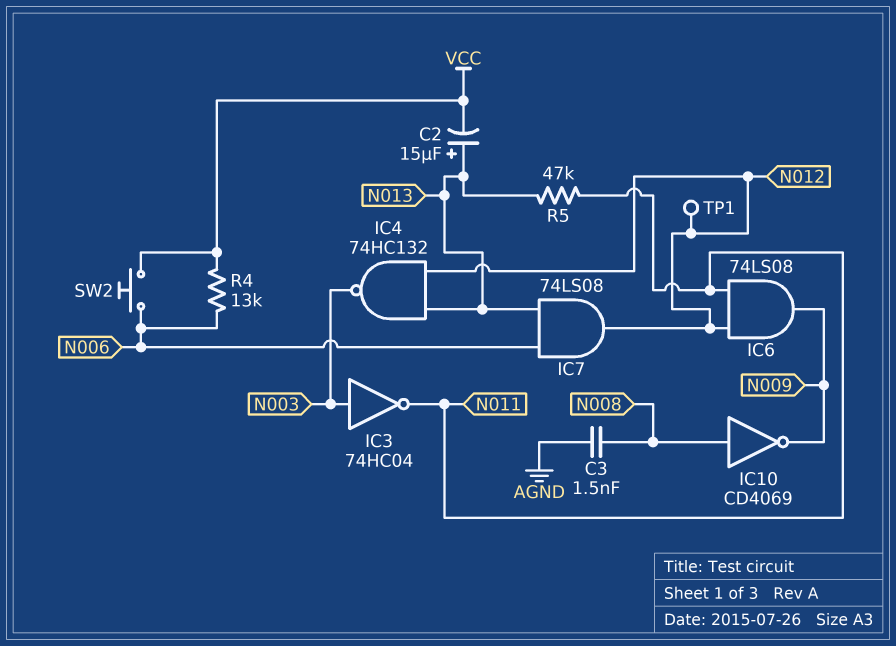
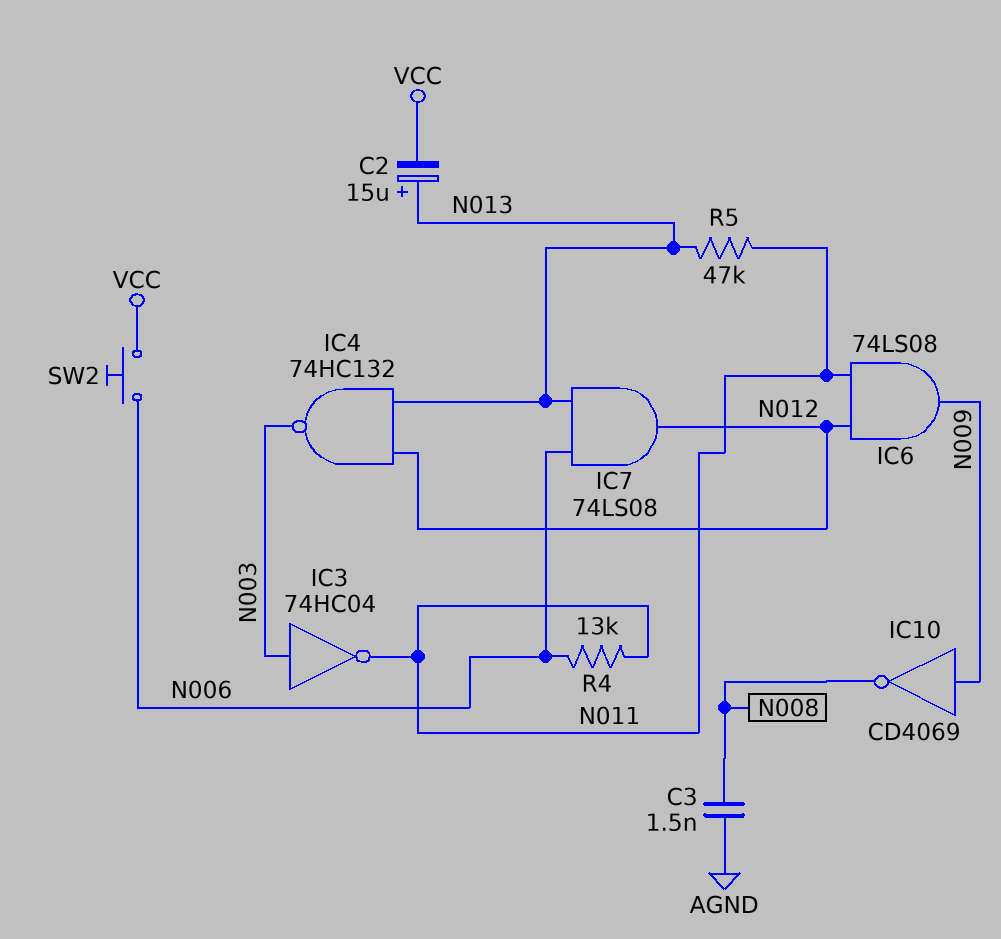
IC10: NOT CD4069 (in N008, out N009) -> NOT CD4069 (in N009, out N008)
R4: 13k (N006, VCC) -> 13k (N006, N011)
TP1: test point (N012) -> none

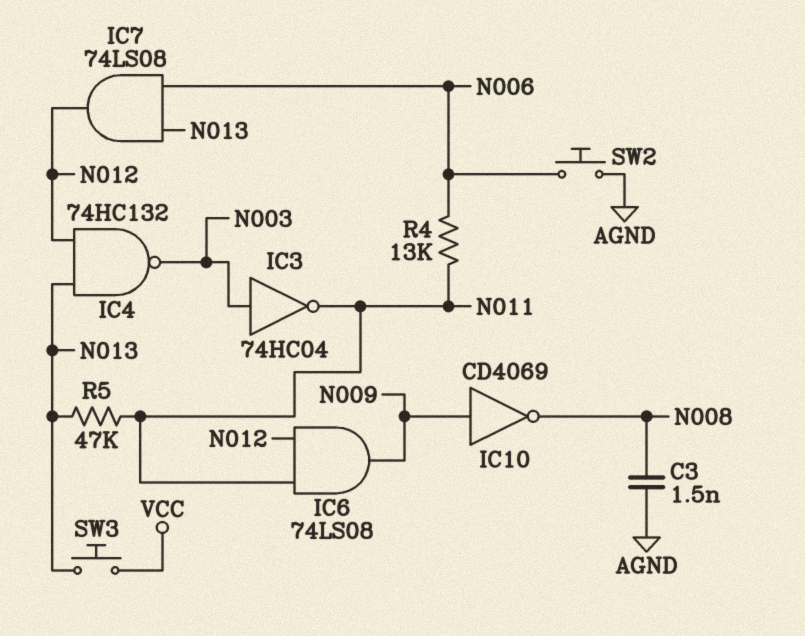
C2: 15uF (plus N013, minus VCC) -> none
SW2: button (N006, VCC) -> button (AGND, N006)
SW3: none -> button (N013, VCC)

